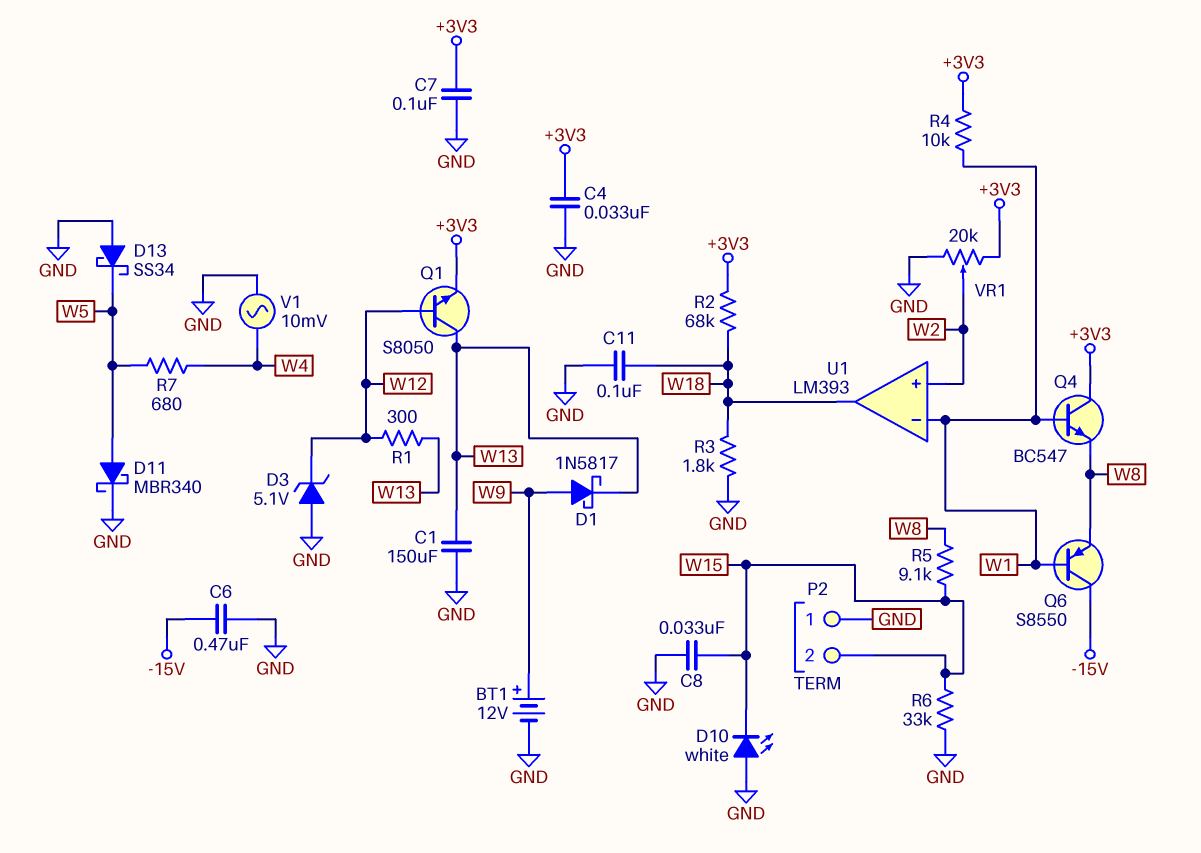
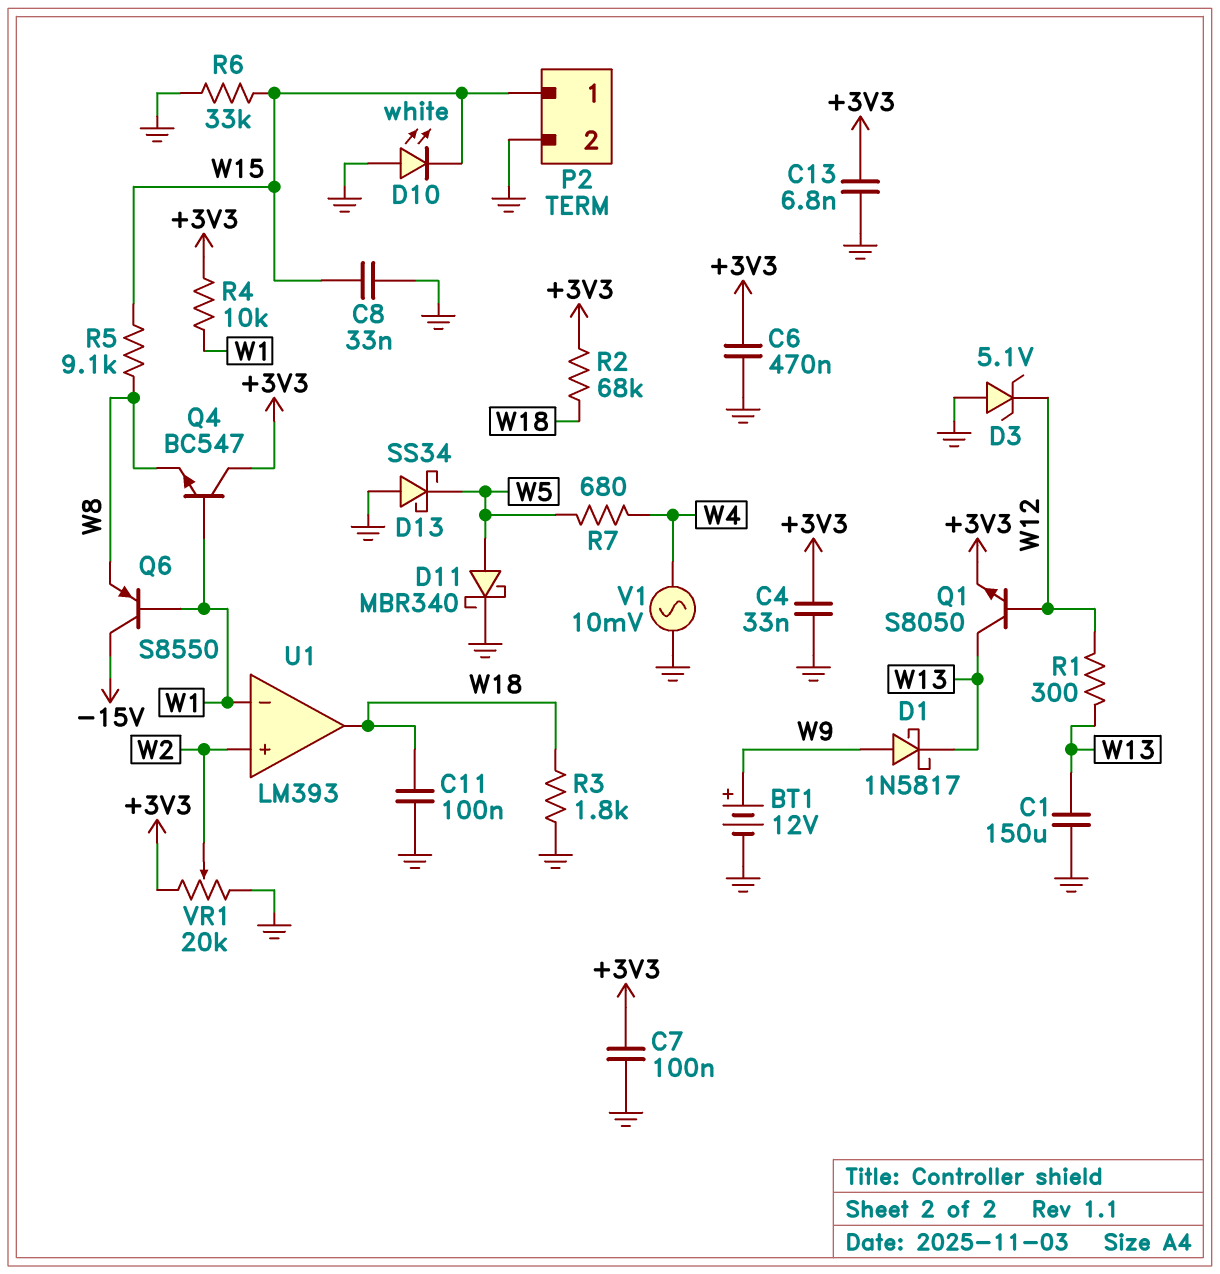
C6: 470nF (-15V, GND) -> 470nF (+3V3, GND)
C13: none -> 6.8nF (+3V3, GND)
P2 pin 1: GND -> W15
P2 pin 2: W15 -> GND

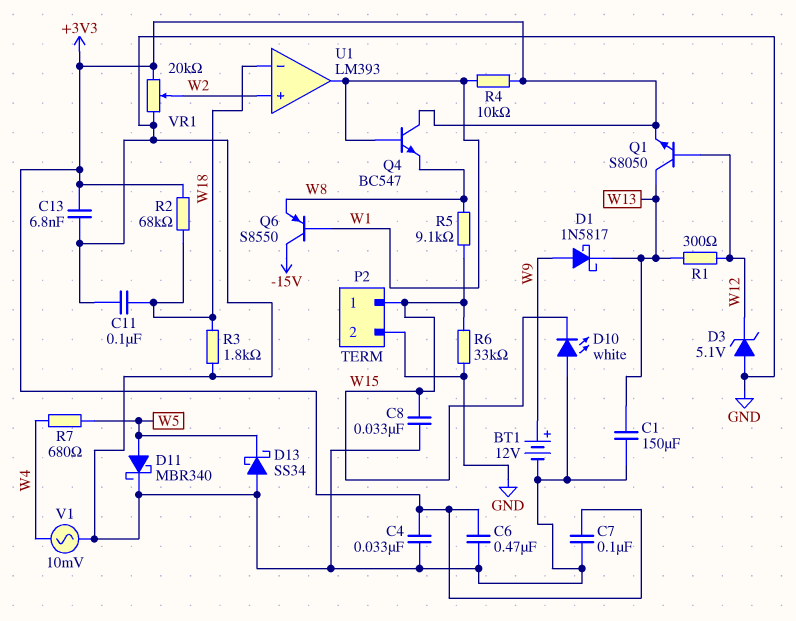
U1 pin in-: W1 -> W18
U1 pin out: W18 -> W1

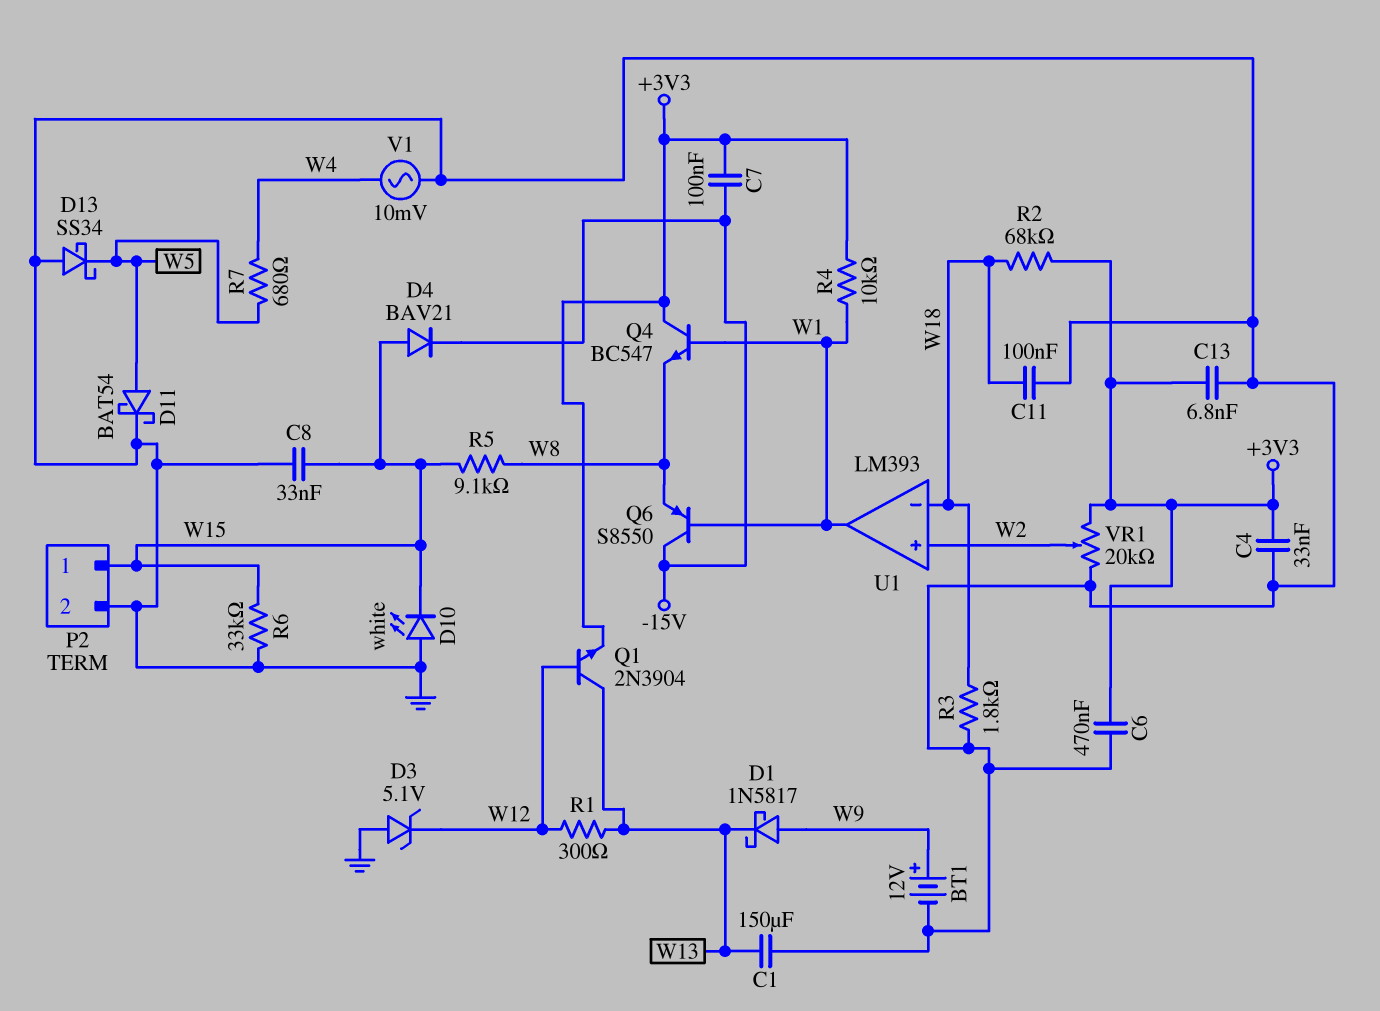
C7: 100nF (+3V3, GND) -> 100nF (+3V3, -15V)
D4: none -> diode BAV21 (A W15, K -15V)
D11: schottky MBR340 (A W5, K GND) -> schottky BAT54 (A W5, K GND)
Q1: NPN S8050 (B W12, C W13, E +3V3) -> NPN 2N3904 (B W12, C W13, E +3V3)

